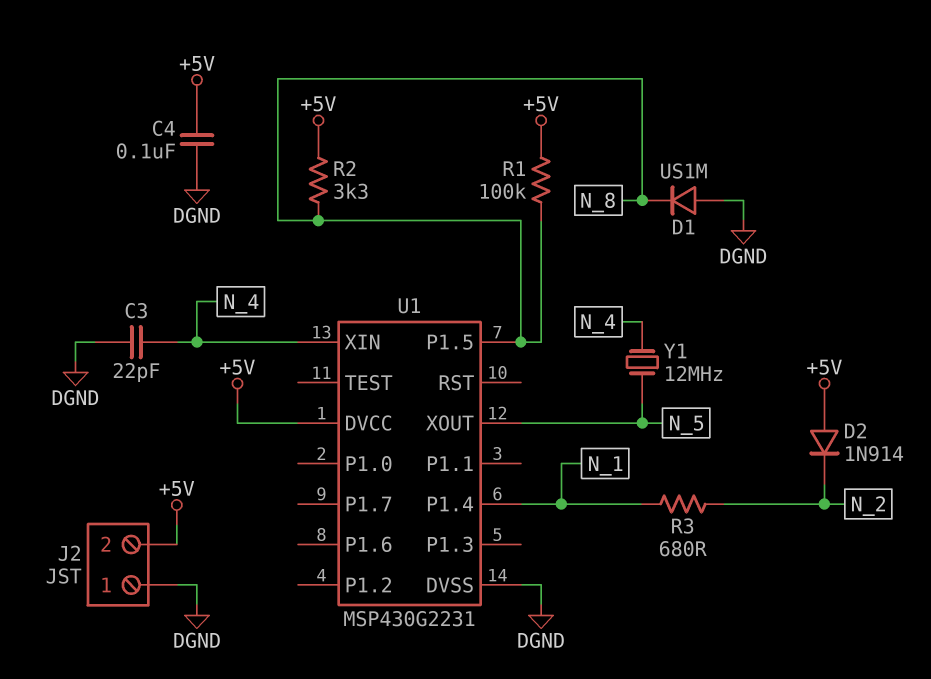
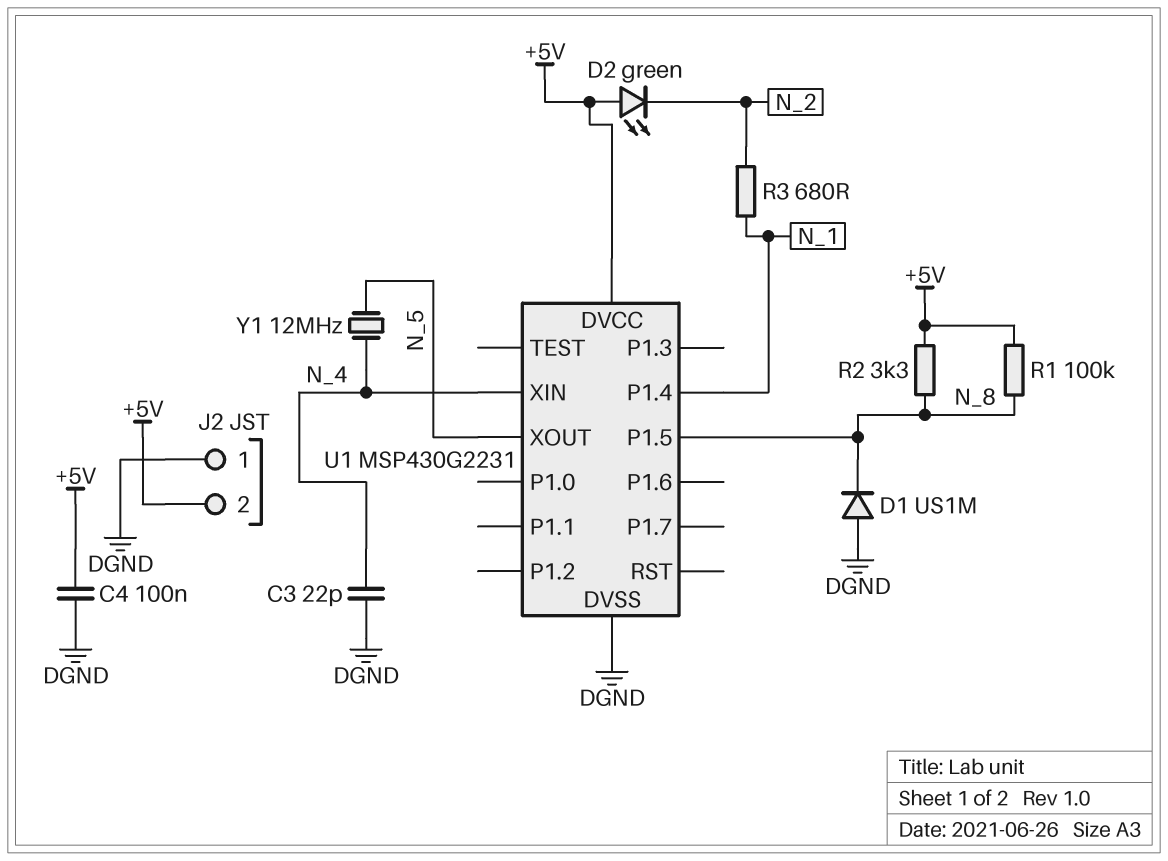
D2: diode 1N914 (A +5V, K N_2) -> LED green (A +5V, K N_2)

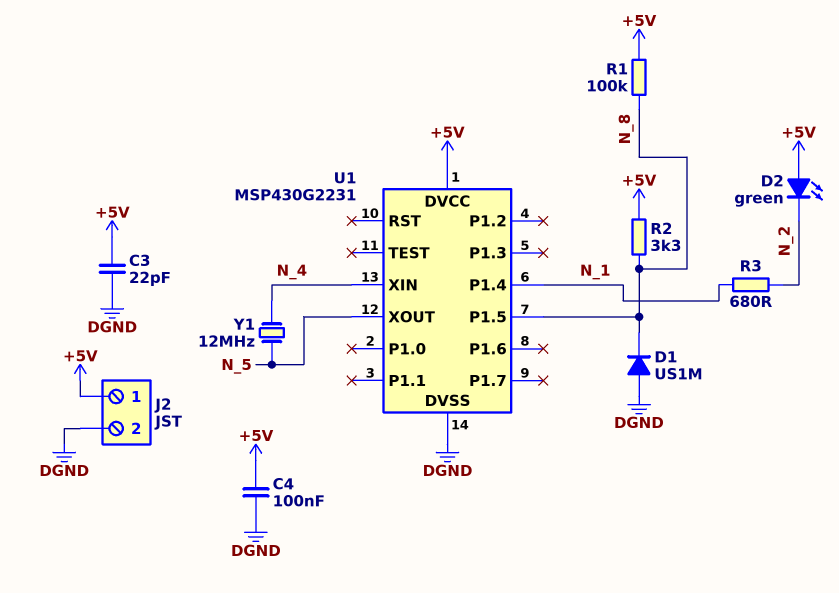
C3: 22pF (DGND, N_4) -> 22pF (+5V, DGND)
J2 pin 1: DGND -> +5V
J2 pin 2: +5V -> DGND

